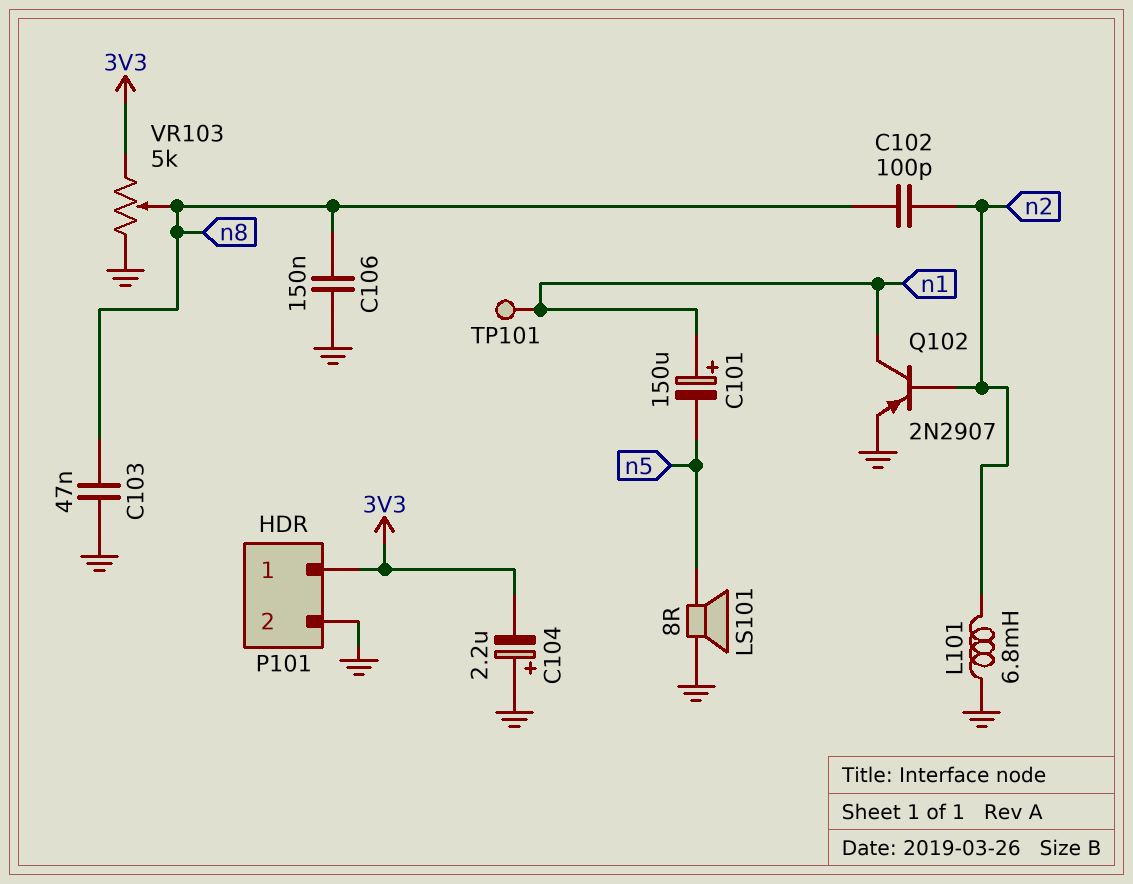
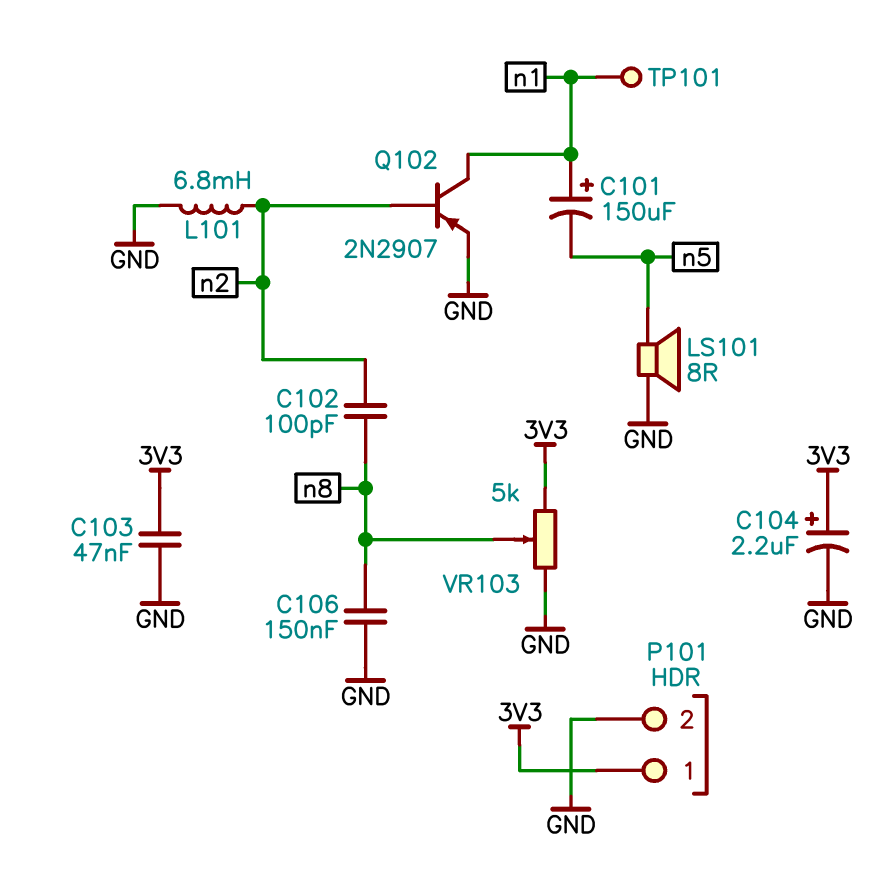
C103: 47nF (GND, n8) -> 47nF (3V3, GND)
C104: 2.2uF (plus GND, minus 3V3) -> 2.2uF (plus 3V3, minus GND)

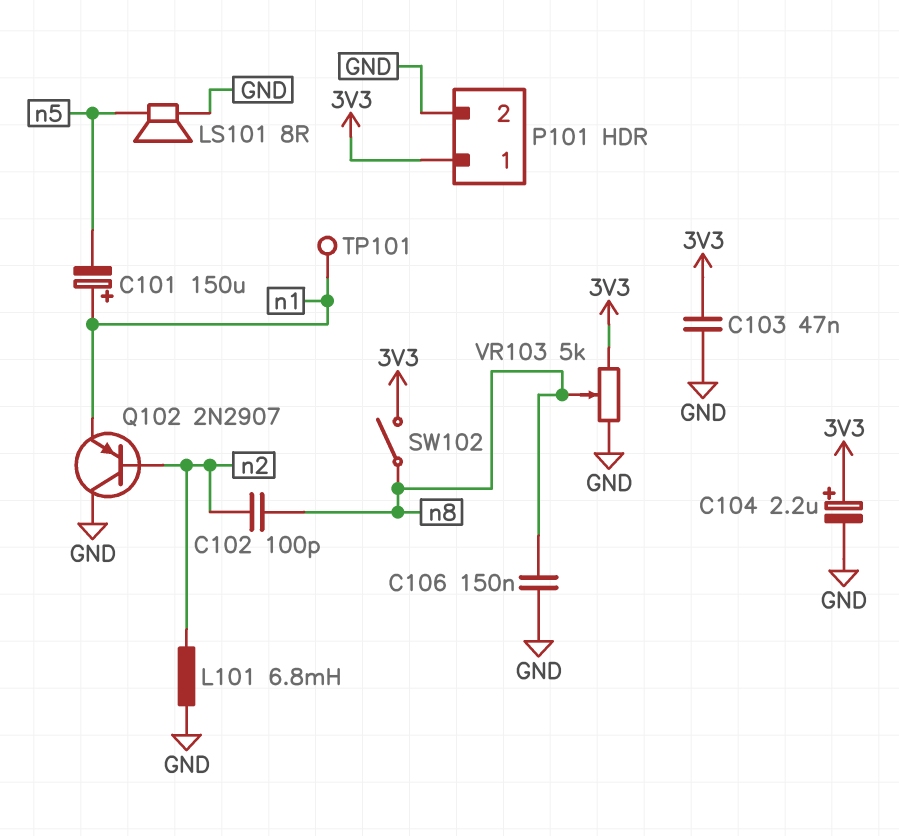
Q102: PNP 2N2907 (B n2, C n1, E GND) -> PNP 2N2907 (B n2, C GND, E n1)
SW102: none -> switch (3V3, n8)

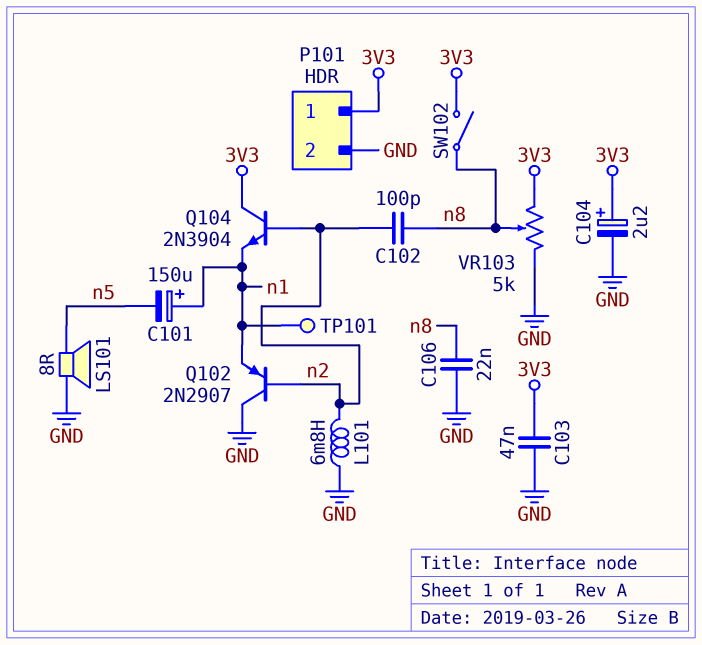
C106: 150nF (GND, n8) -> 22nF (GND, n8)
Q104: none -> NPN 2N3904 (B n2, C 3V3, E n1)

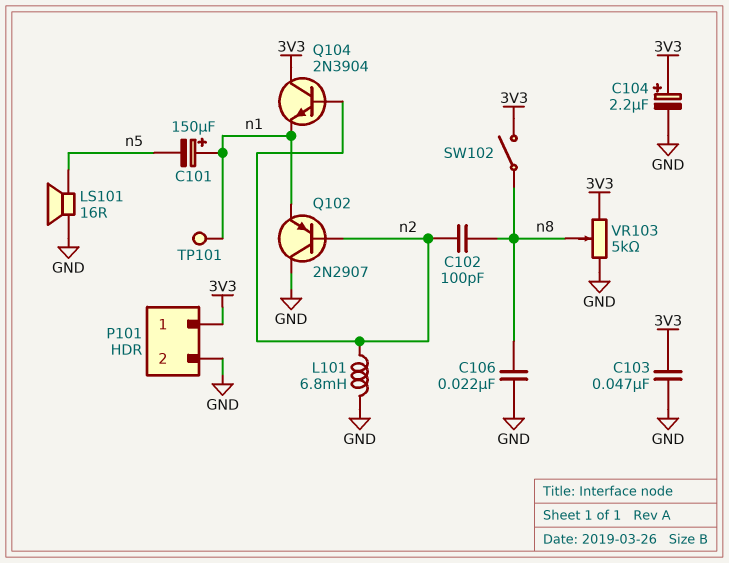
LS101: speaker 8R (GND, n5) -> speaker 16R (GND, n5)

